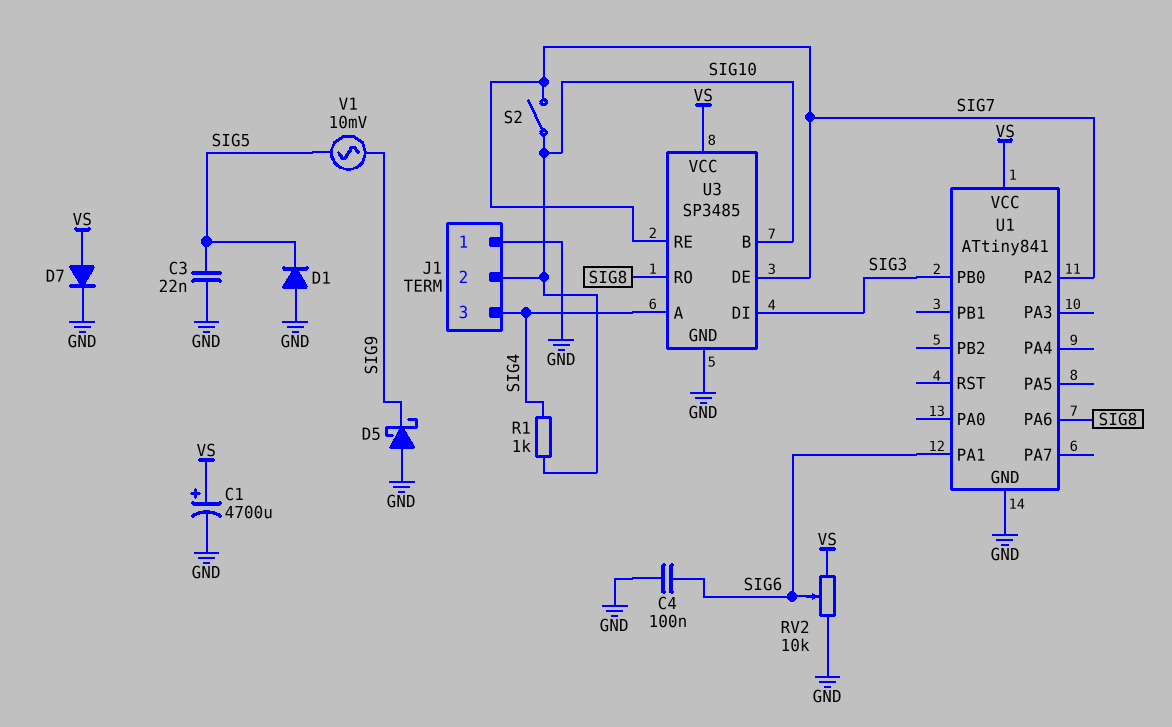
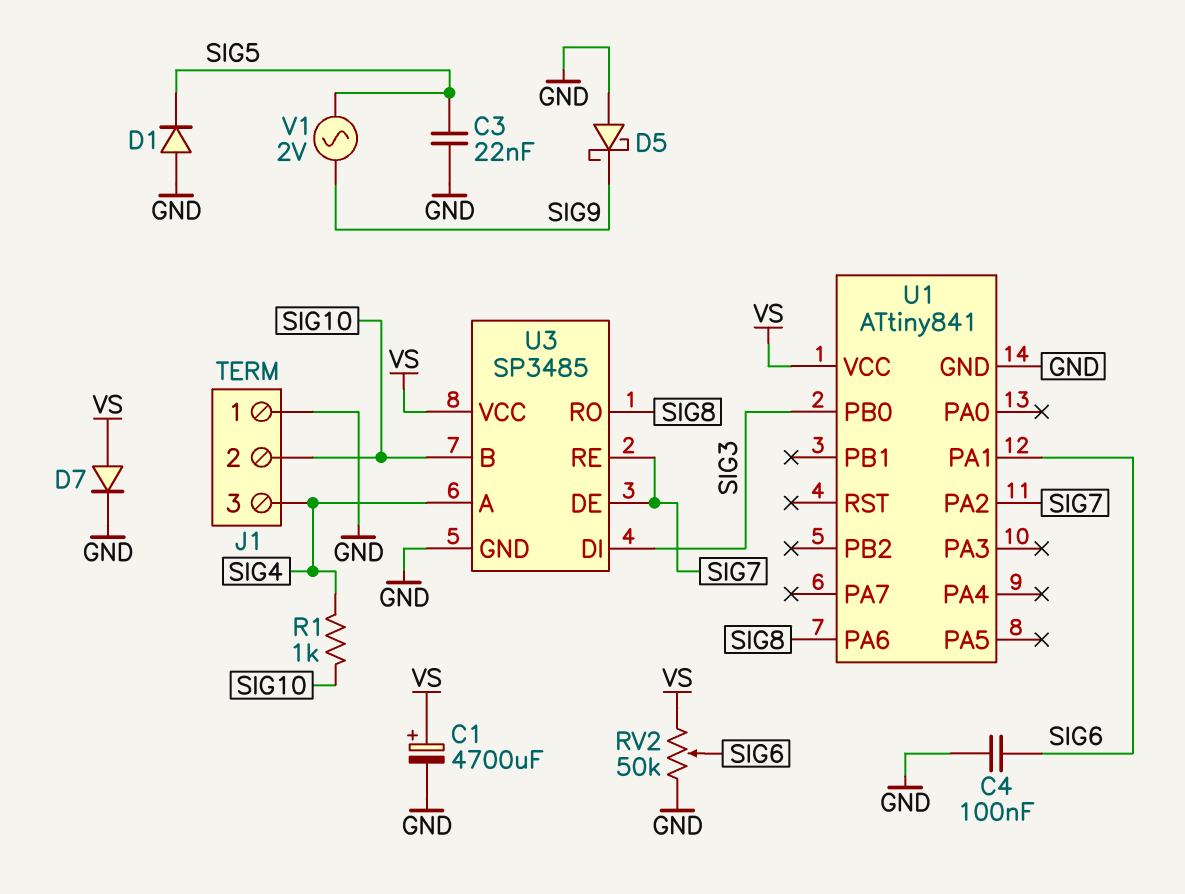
RV2: 10k (GND, VS, wiper SIG6) -> 50k (GND, VS, wiper SIG6)
S2: switch (SIG7, SIG10) -> none
V1: AC 10mV (SIG5, SIG9) -> AC 2V (SIG5, SIG9)

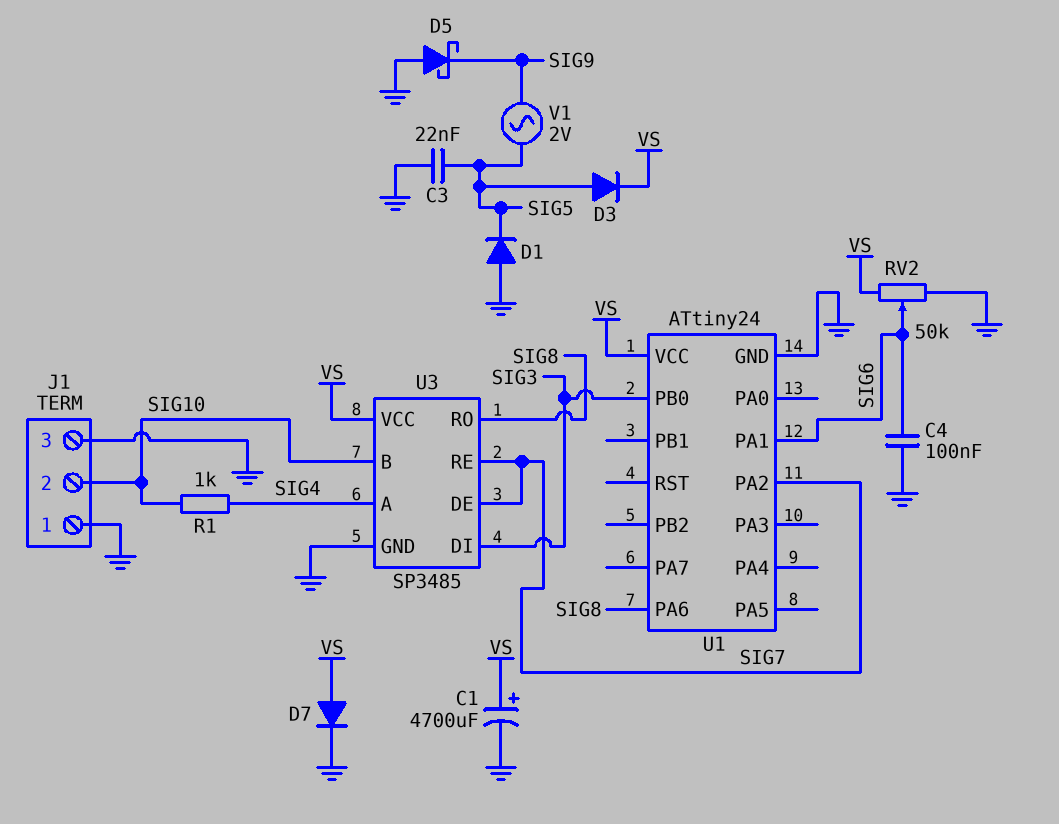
D3: none -> diode (A SIG5, K VS)
J1 pin 3: SIG4 -> GND
U1: ATtiny841 -> ATtiny24

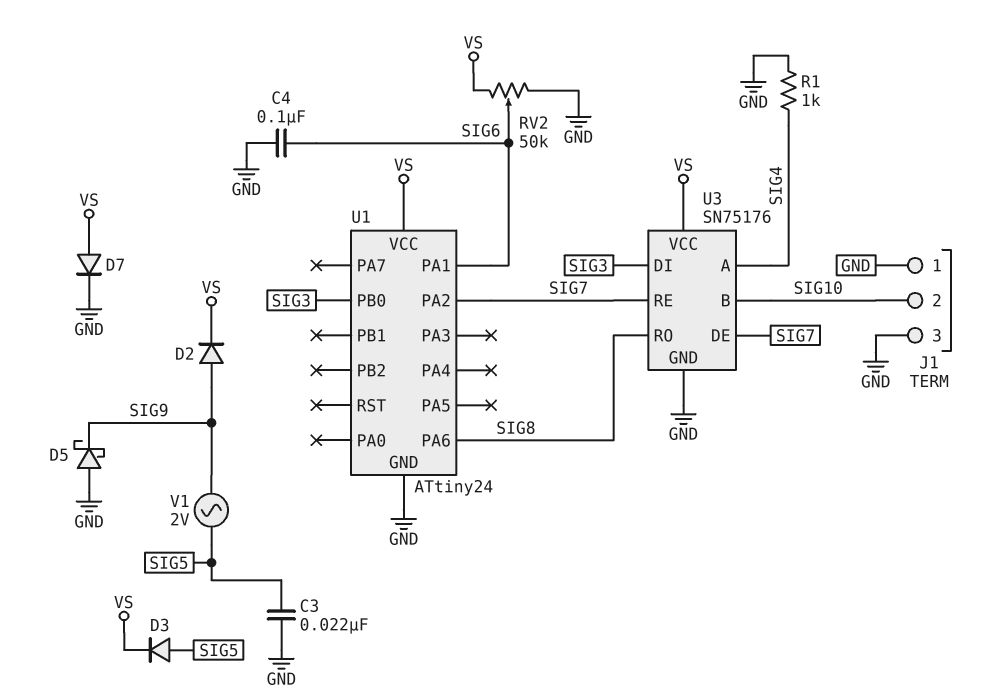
C1: 4700uF (plus VS, minus GND) -> none
D1: diode (A GND, K SIG5) -> none
D2: none -> diode (A SIG9, K VS)
R1: 1k (SIG4, SIG10) -> 1k (GND, SIG4)
U3: SP3485 -> SN75176

